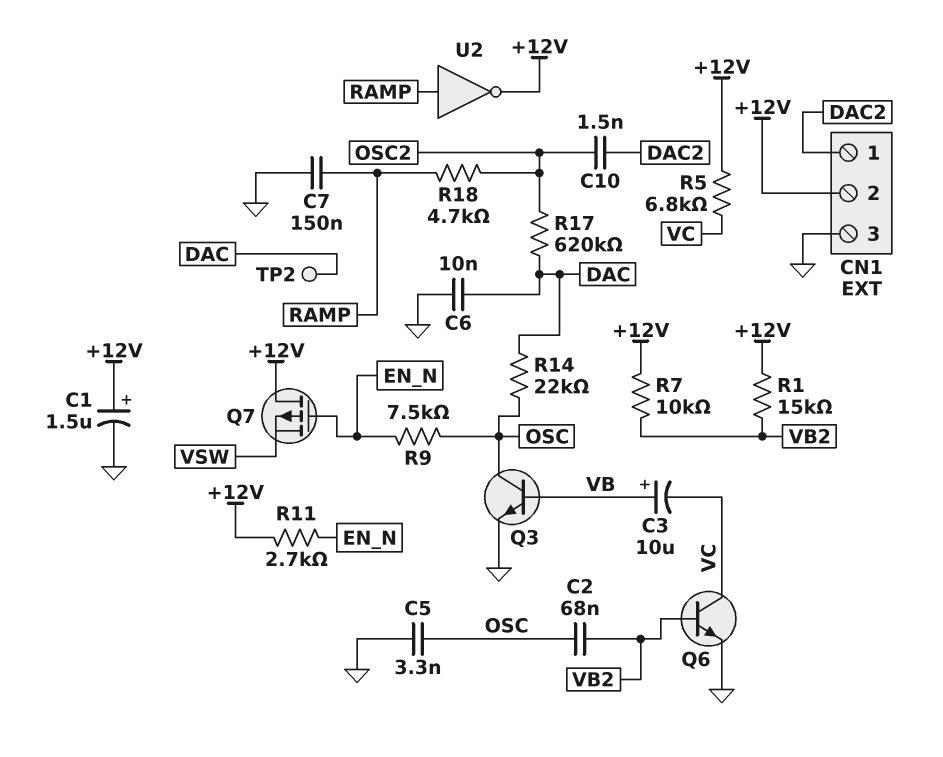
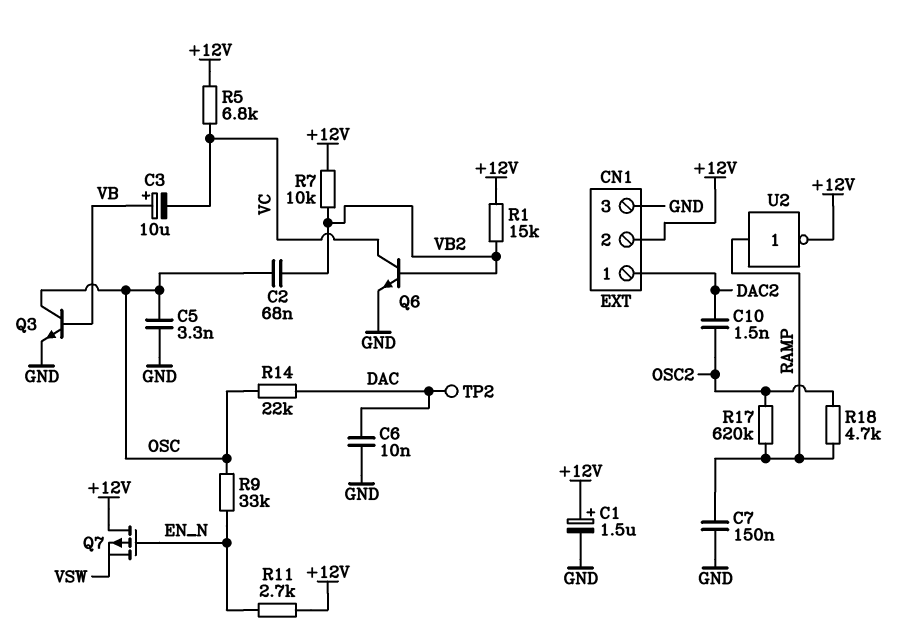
R9: 7.5k (EN_N, OSC) -> 33k (EN_N, OSC)
R17: 620k (DAC, OSC2) -> 620k (OSC2, RAMP)

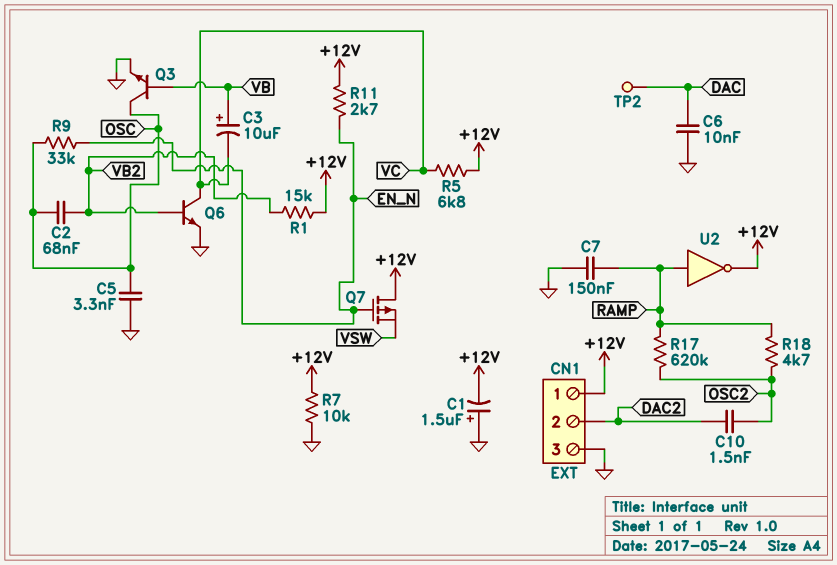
C1: 1.5uF (plus +12V, minus GND) -> 1.5uF (plus GND, minus +12V)
CN1 pin 1: DAC2 -> +12V
CN1 pin 2: +12V -> DAC2
R7: 10k (+12V, VB2) -> 10k (+12V, GND)
R14: 22k (DAC, OSC) -> none

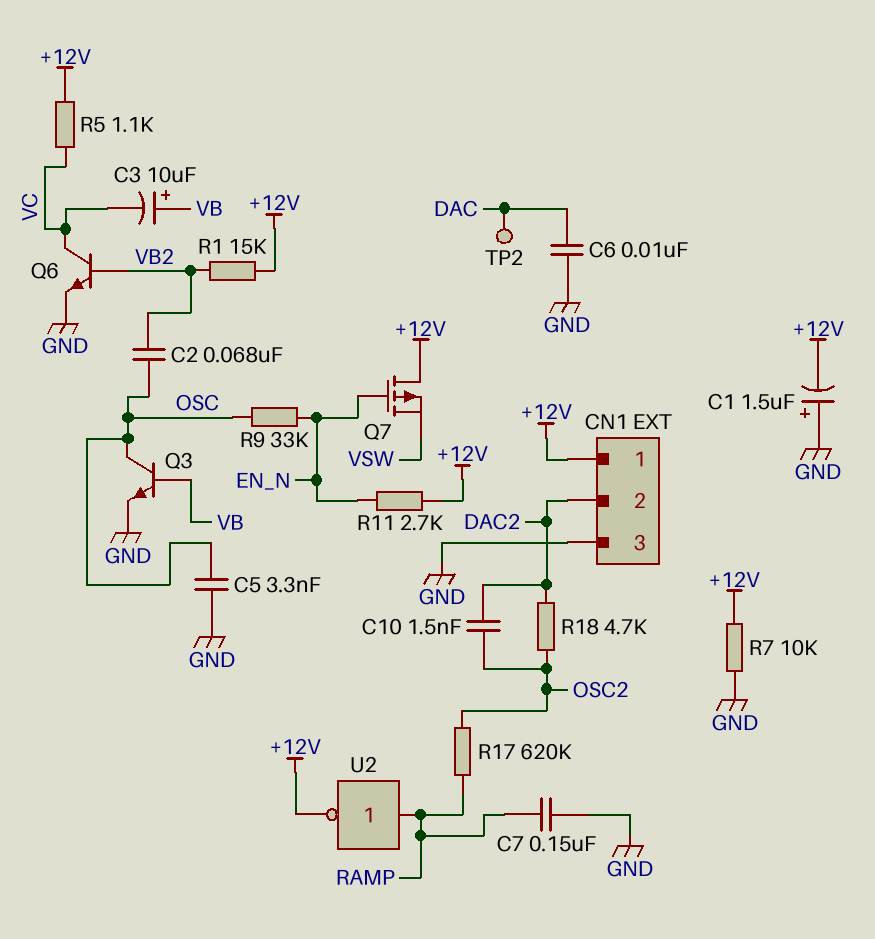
R5: 6.8k (+12V, VC) -> 1.1k (+12V, VC)
R18: 4.7k (OSC2, RAMP) -> 4.7k (DAC2, OSC2)

